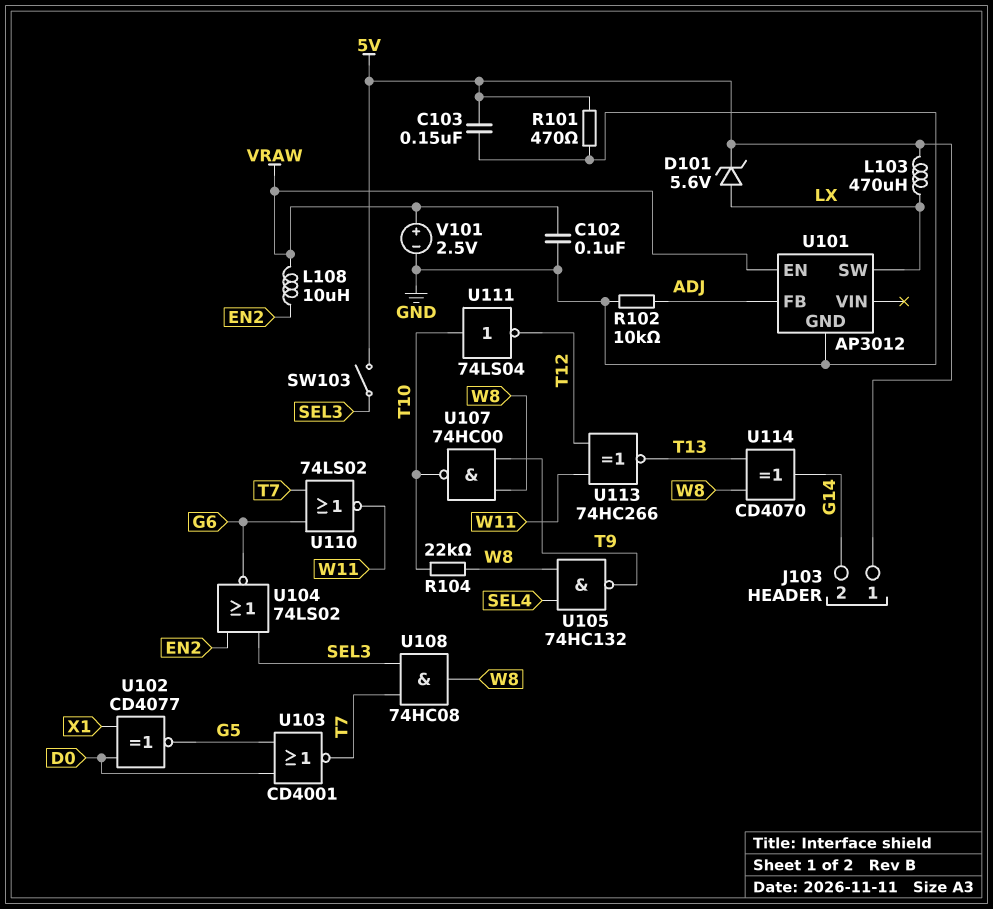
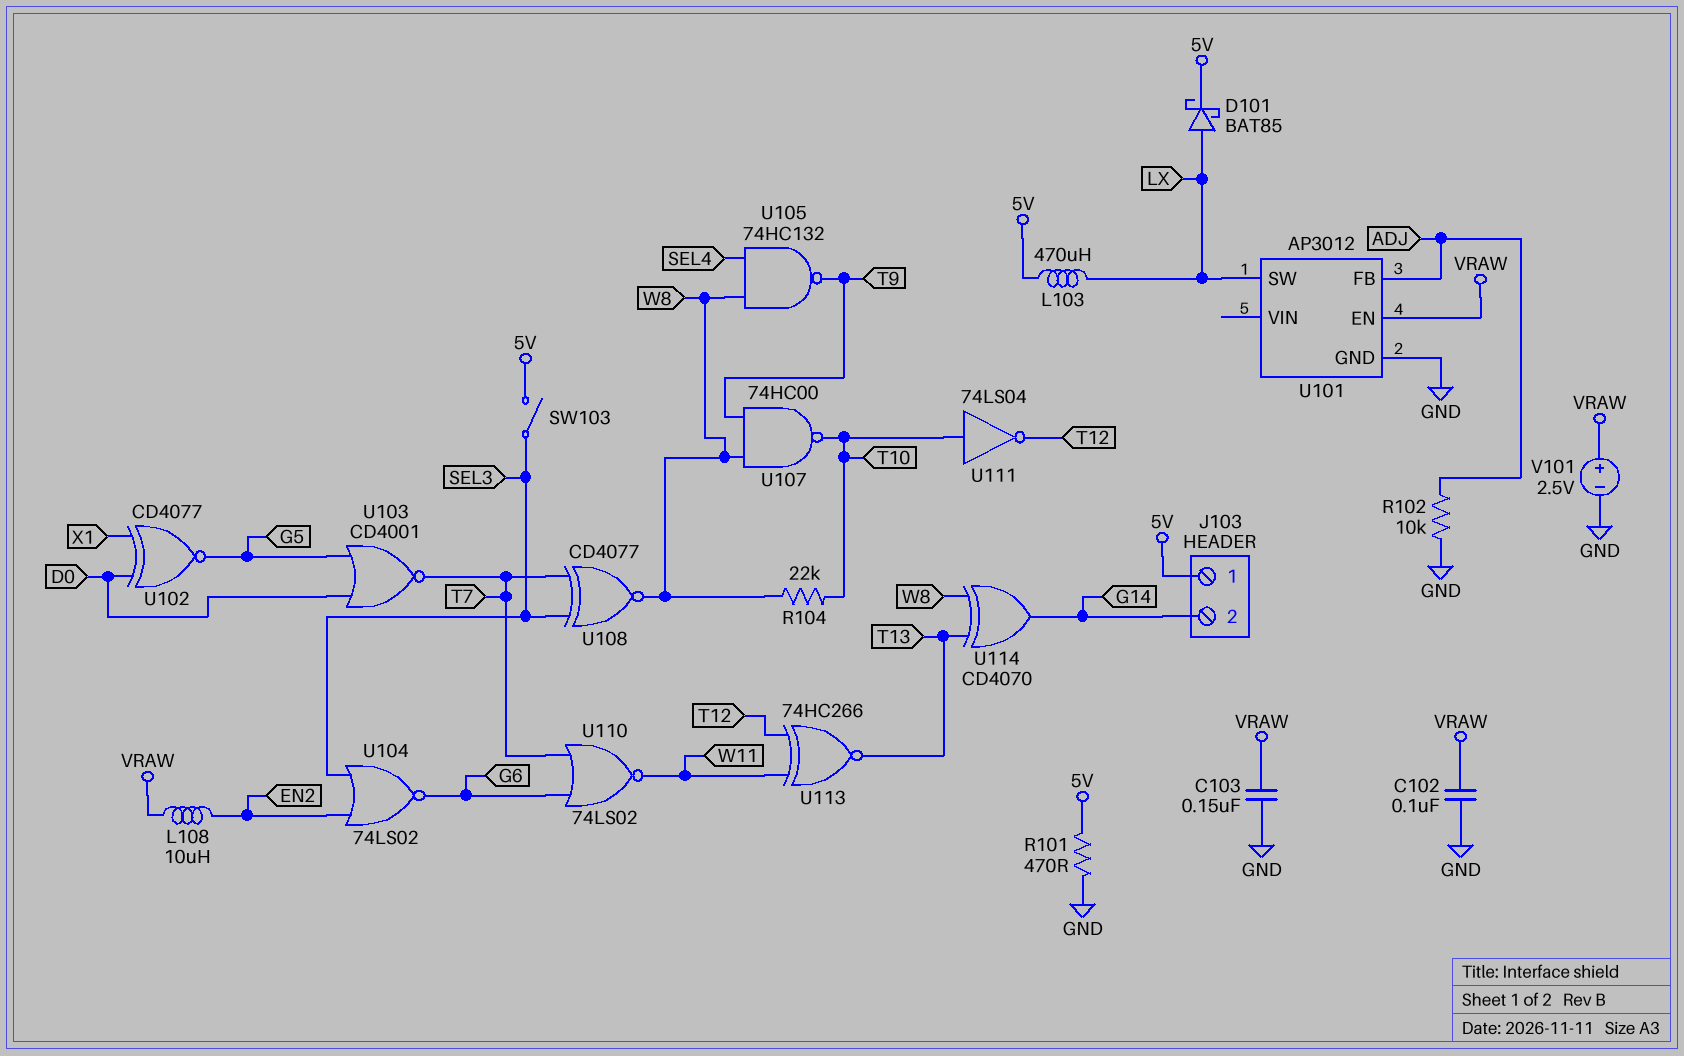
C103: 150nF (5V, GND) -> 150nF (GND, VRAW)
D101: zener 5.6V (A LX, K 5V) -> schottky BAT85 (A LX, K 5V)
U108: AND 74HC08 (in SEL3, in T7, out W8) -> XNOR CD4077 (in SEL3, in T7, out W8)

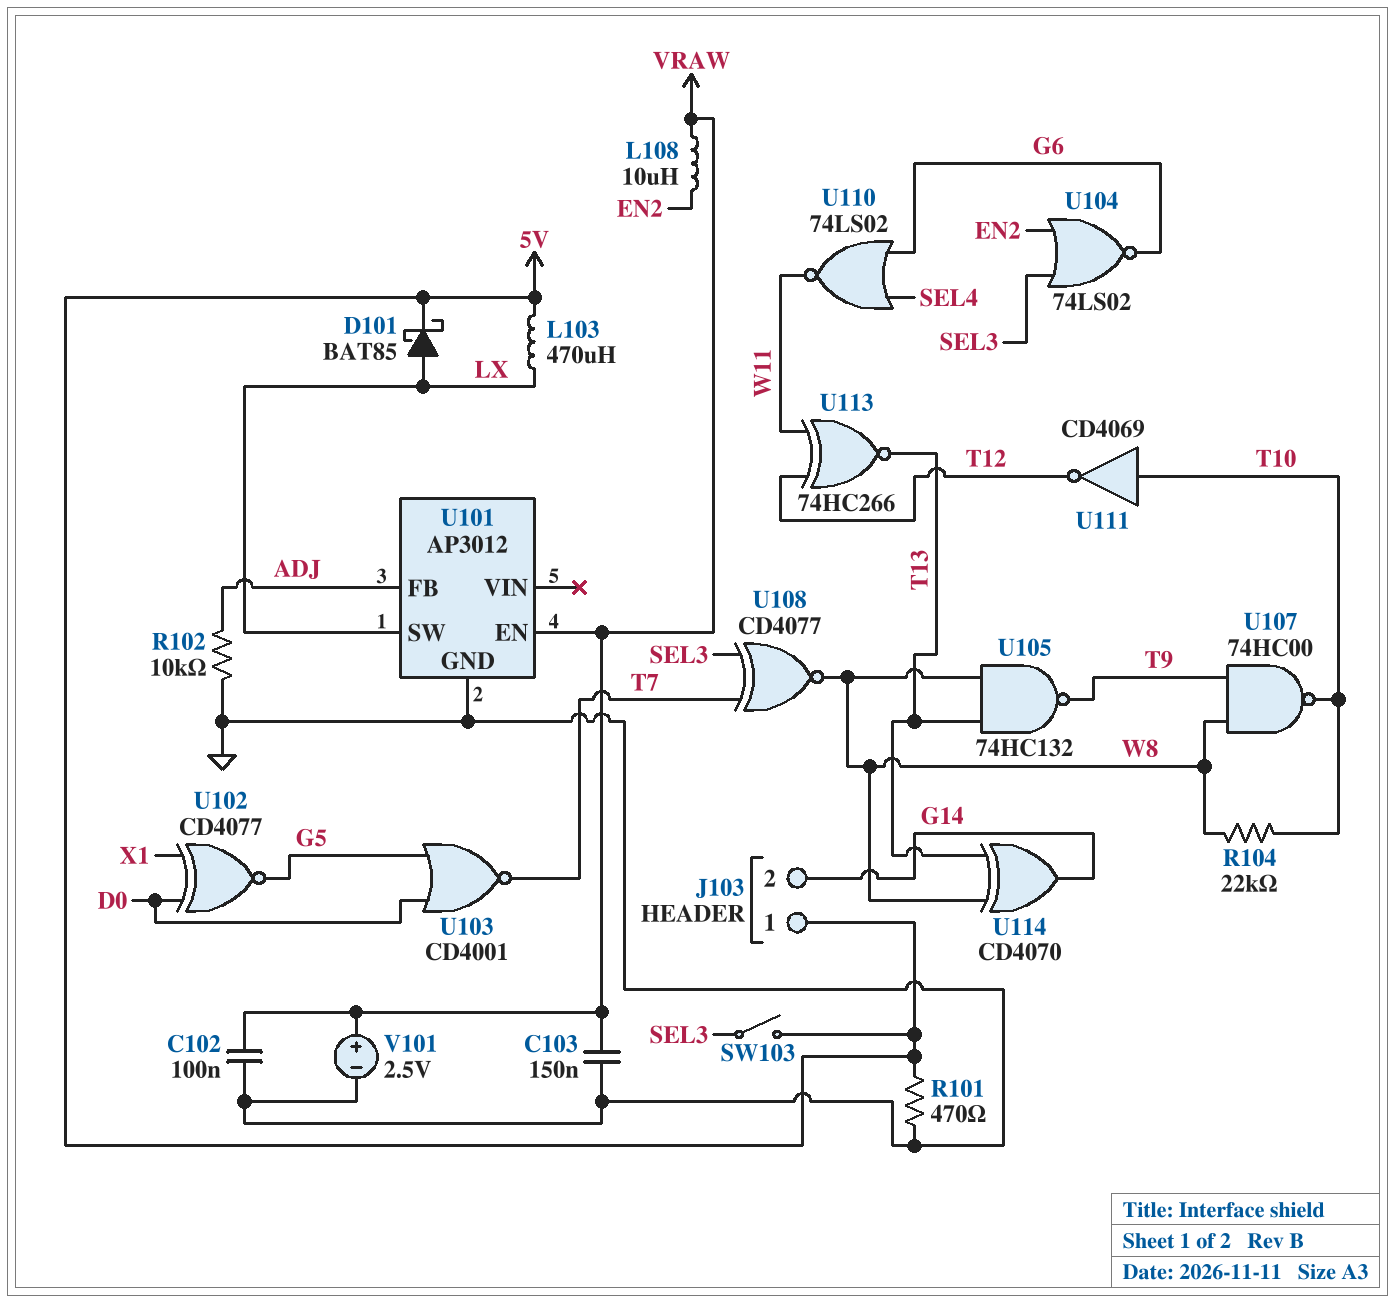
U105: NAND 74HC132 (in SEL4, in W8, out T9) -> NAND 74HC132 (in T13, in W8, out T9)
U110: NOR 74LS02 (in G6, in T7, out W11) -> NOR 74LS02 (in G6, in SEL4, out W11)
U111: NOT 74LS04 (in T10, out T12) -> NOT CD4069 (in T10, out T12)

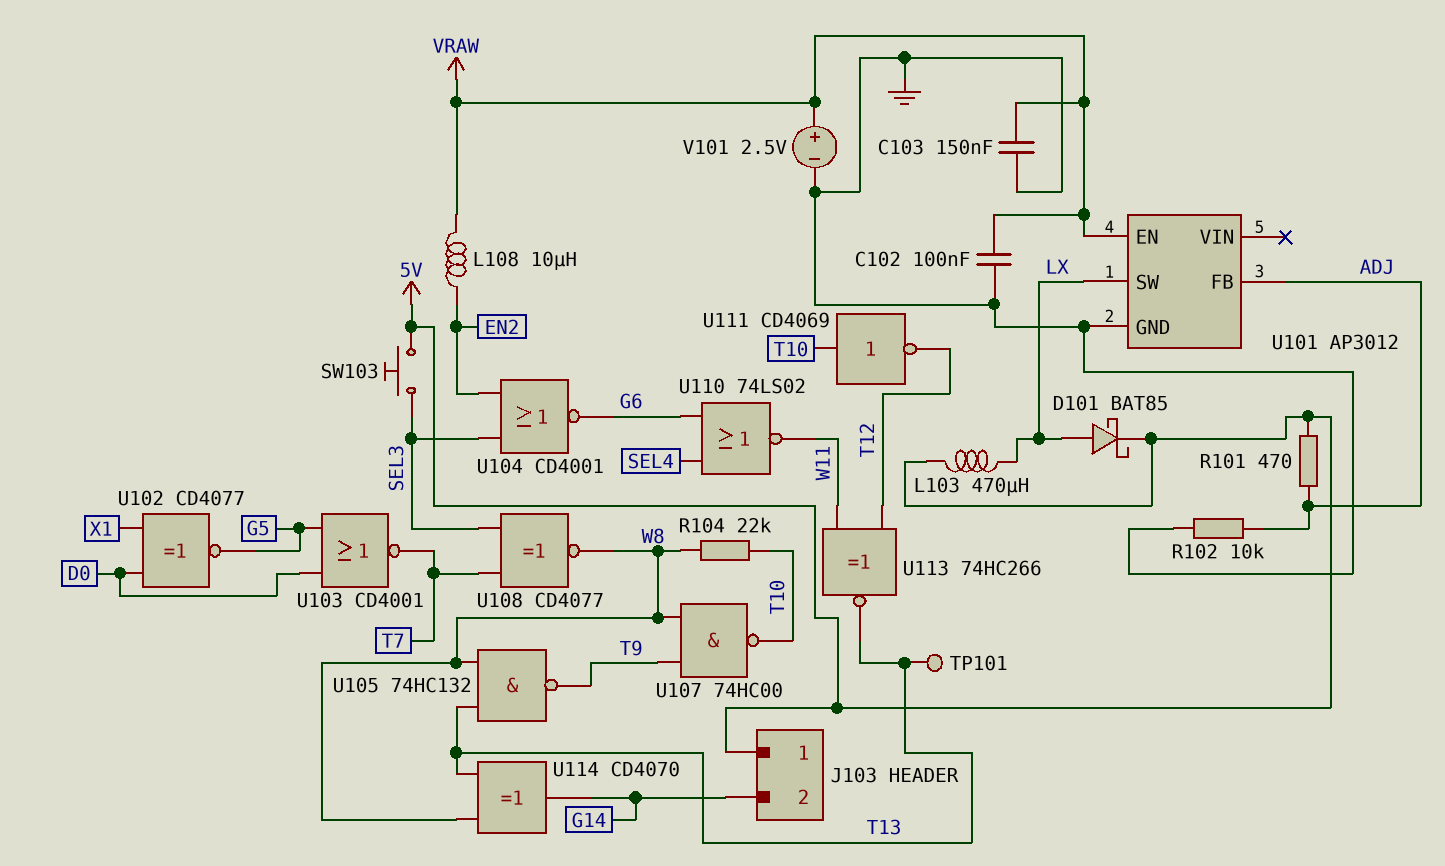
R101: 470 (5V, GND) -> 470 (5V, ADJ)
SW103: switch (5V, SEL3) -> button (5V, SEL3)
TP101: none -> test point (T13)
U104: NOR 74LS02 (in EN2, in SEL3, out G6) -> NOR CD4001 (in EN2, in SEL3, out G6)

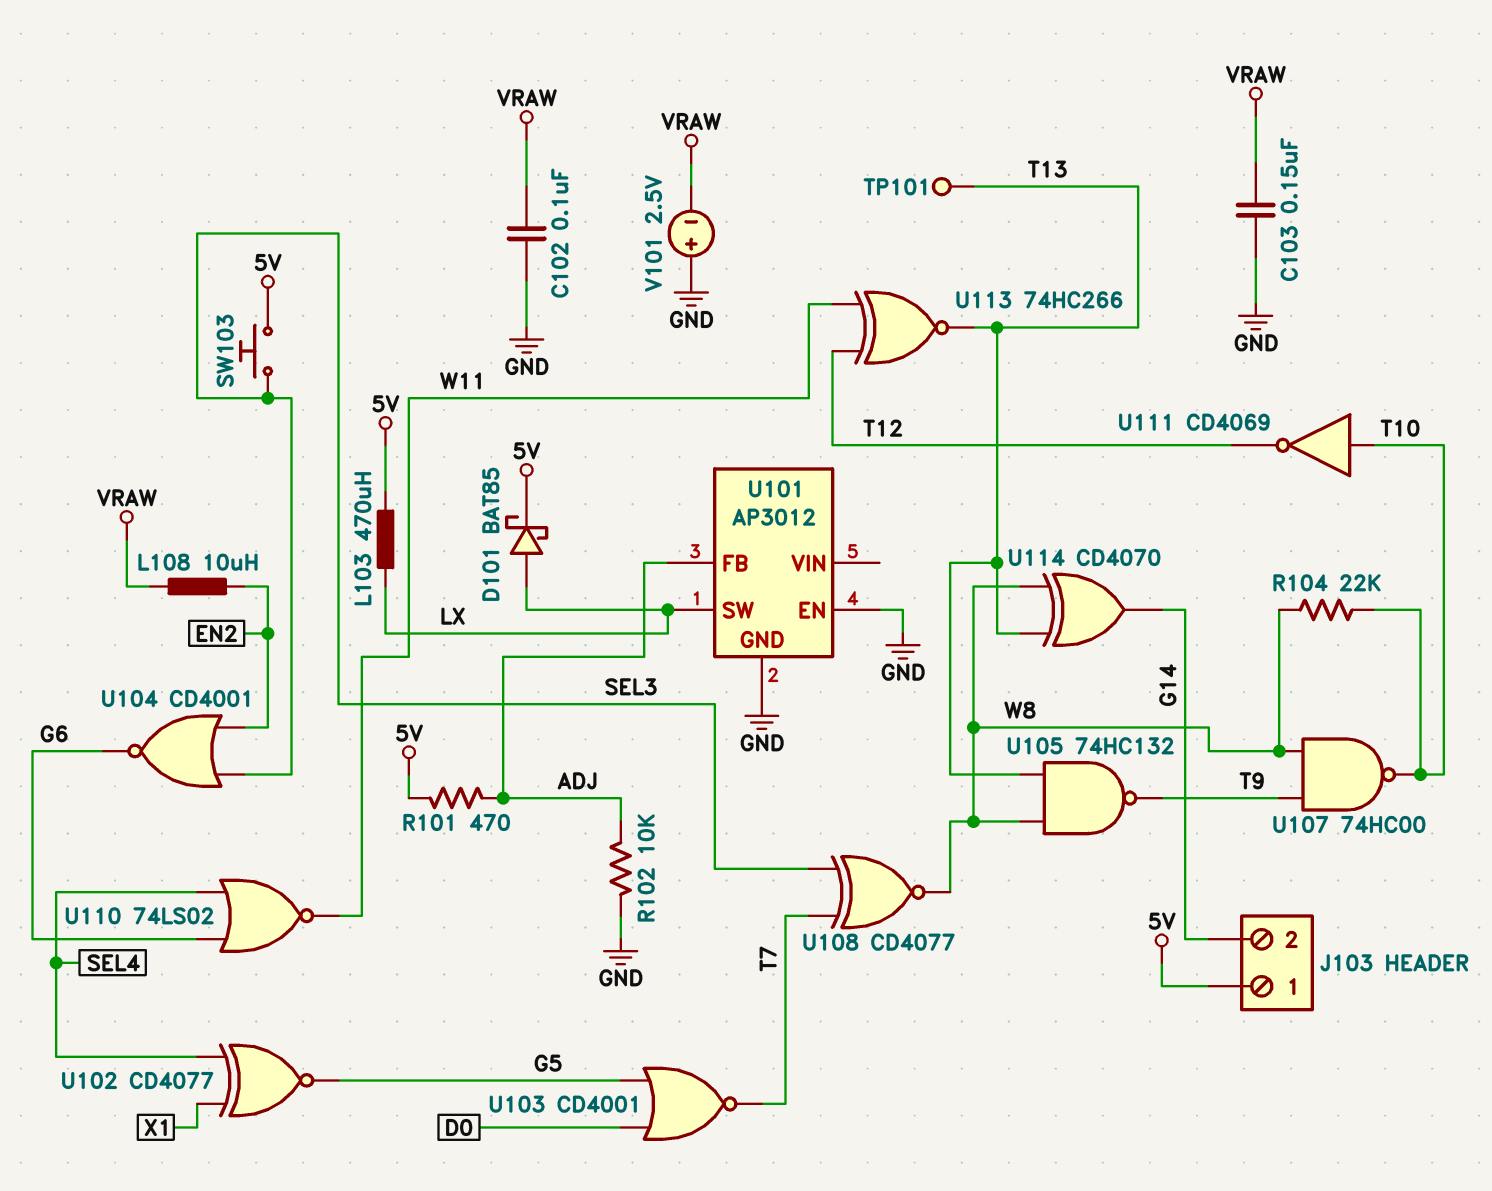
U101 pin EN: VRAW -> GND
U102: XNOR CD4077 (in D0, in X1, out G5) -> XNOR CD4077 (in SEL4, in X1, out G5)
V101: 2.5V (plus VRAW, minus GND) -> 2.5V (plus GND, minus VRAW)

